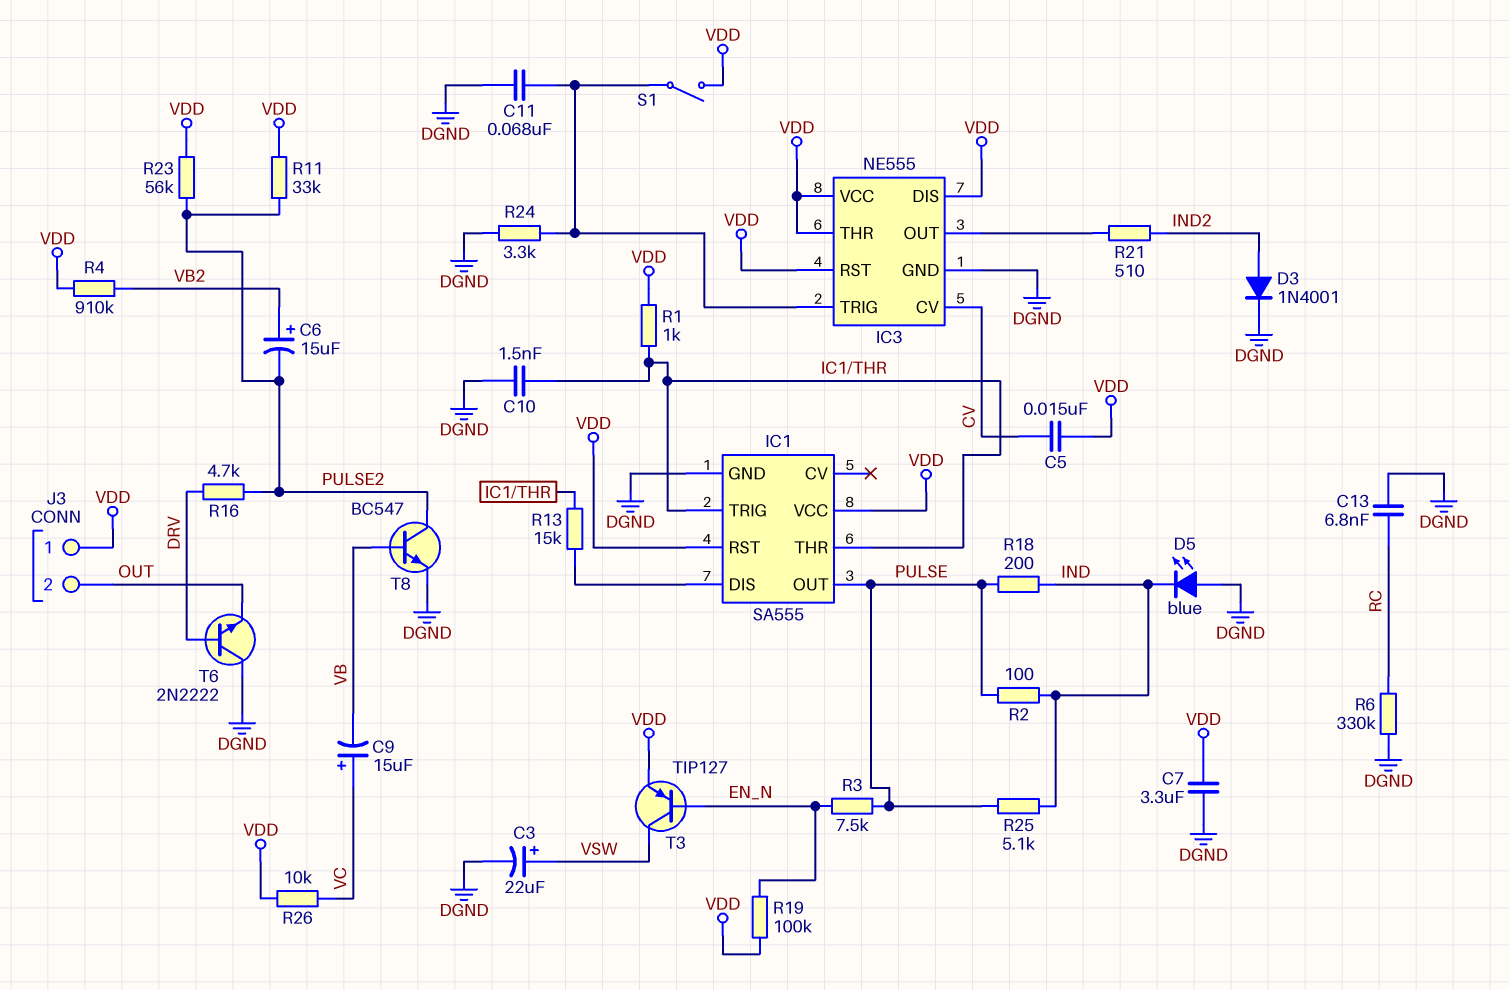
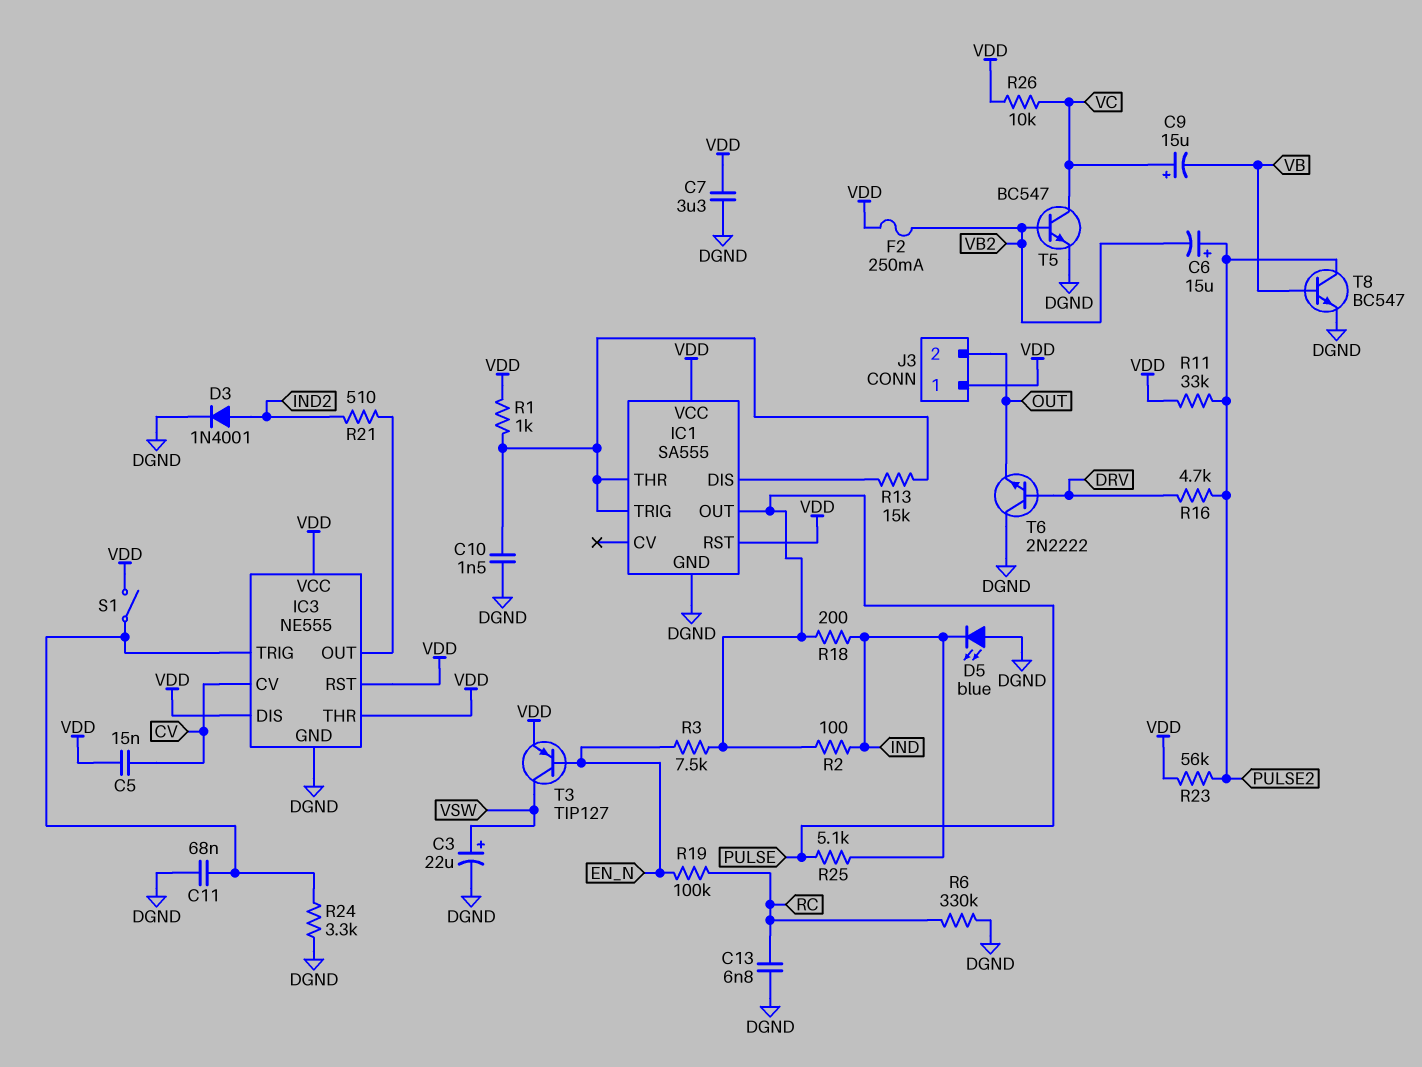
C6: 15uF (plus VB2, minus PULSE2) -> 15uF (plus PULSE2, minus VB2)
F2: none -> 250mA (VB2, VDD)
R4: 910k (VB2, VDD) -> none
R19: 100k (EN_N, VDD) -> 100k (EN_N, RC)
T5: none -> NPN BC547 (B VB2, C VC, E DGND)

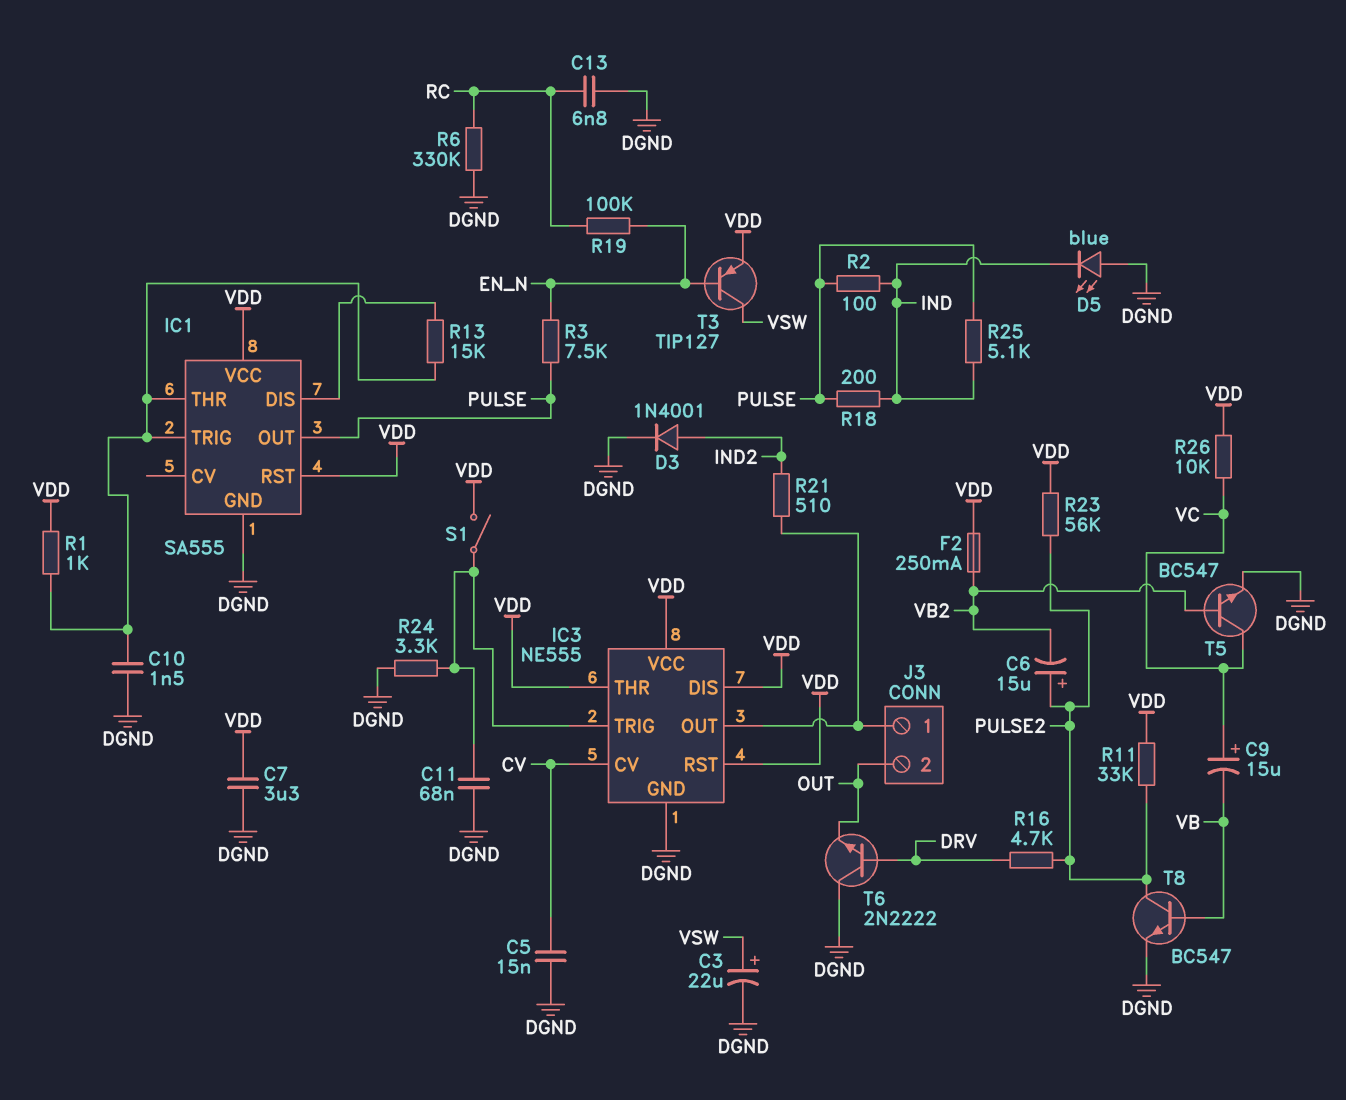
C5: 15nF (CV, VDD) -> 15nF (CV, DGND)
J3 pin 1: VDD -> IC3/OUT

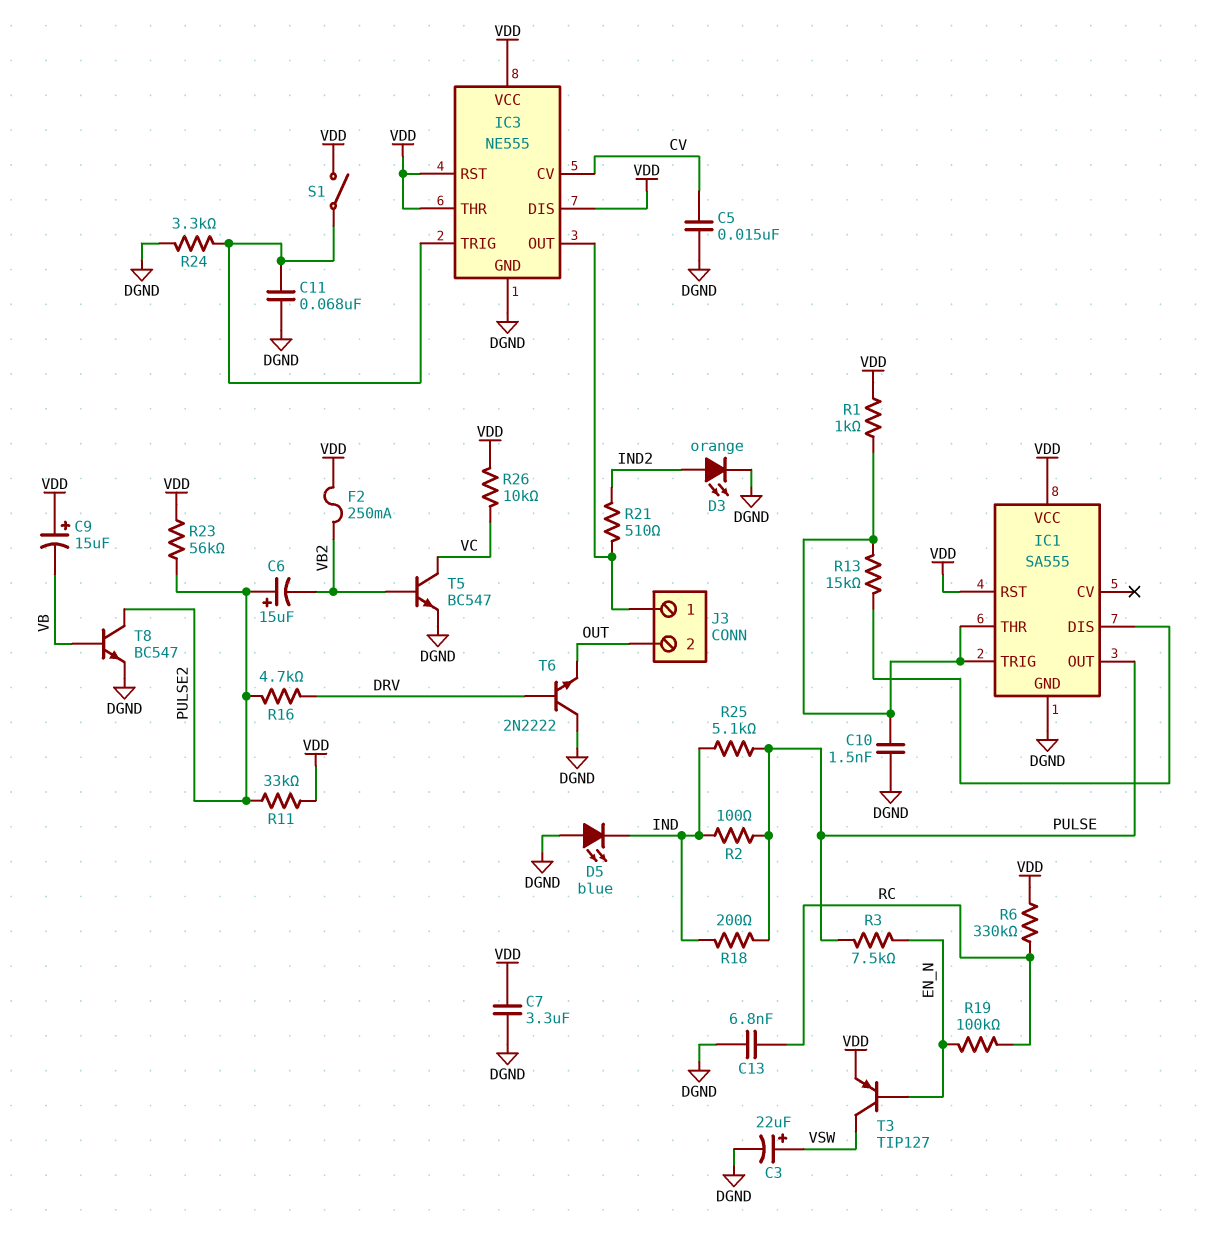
C9: 15uF (plus VC, minus VB) -> 15uF (plus VDD, minus VB)
D3: diode 1N4001 (A IND2, K DGND) -> LED orange (A IND2, K DGND)
R6: 330k (DGND, RC) -> 330k (RC, VDD)

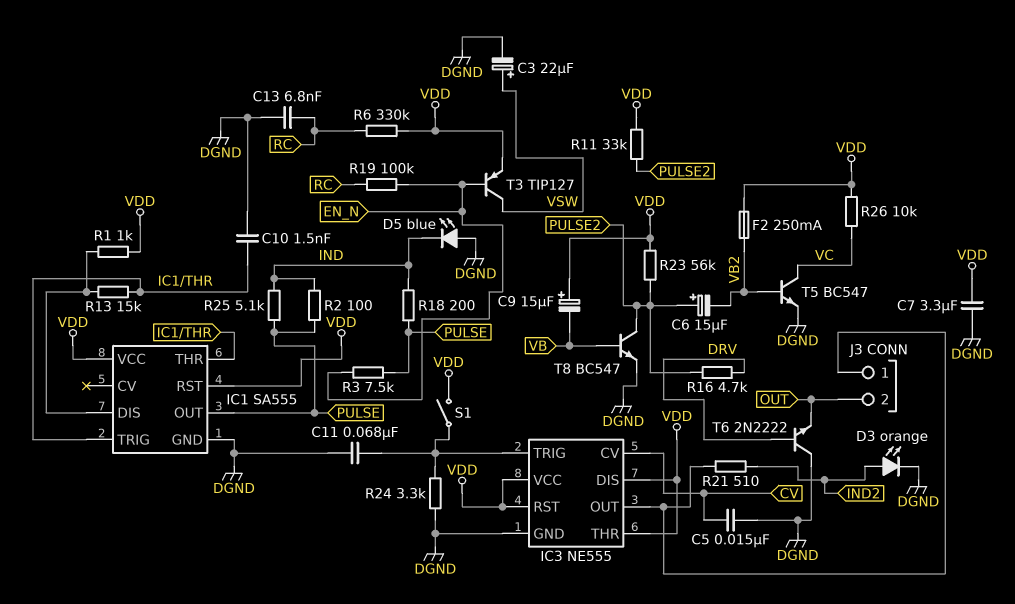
R1: 1k (IC1/THR, VDD) -> 1k (IC1/DIS, VDD)

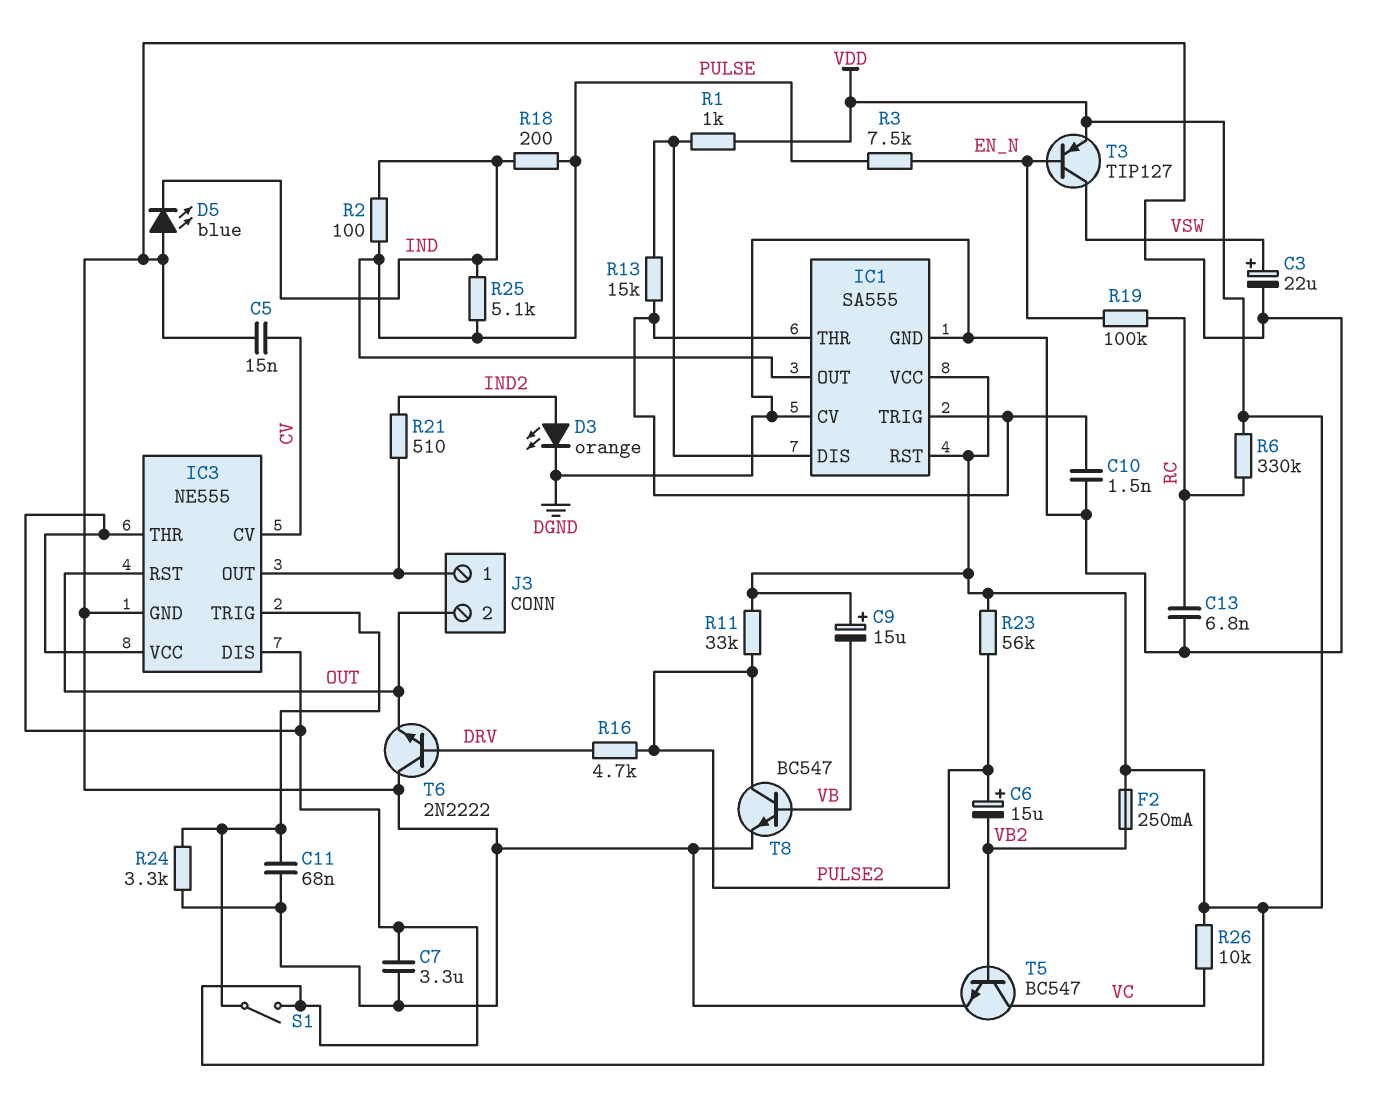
IC1 pin CV: none -> DGND
IC3 pin RST: VDD -> OUT

